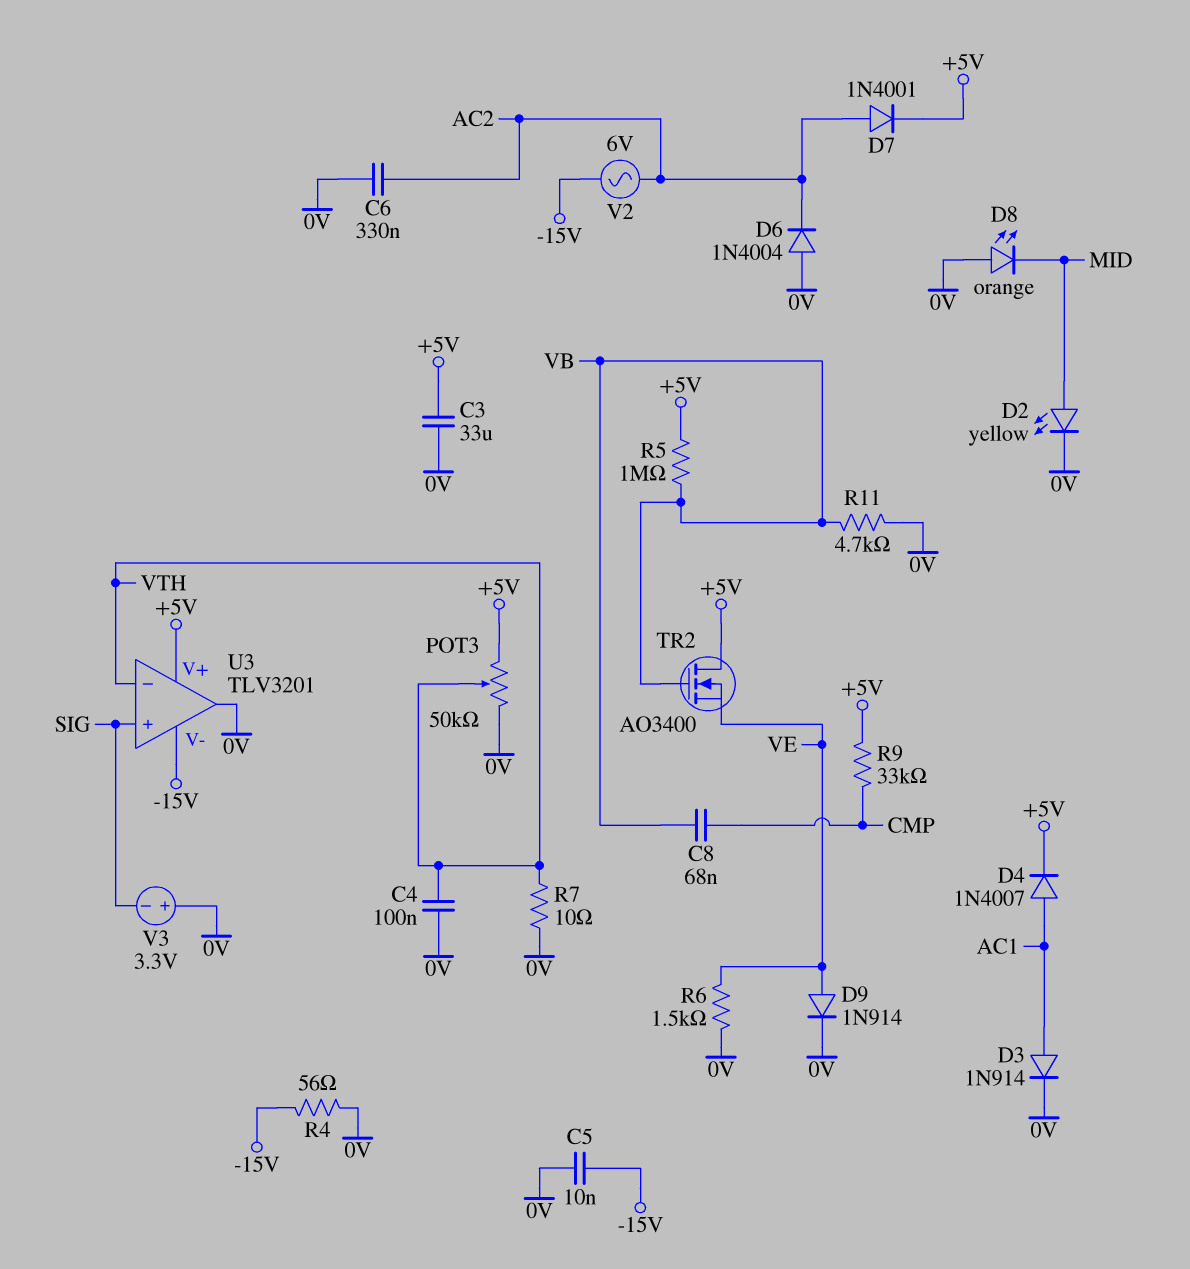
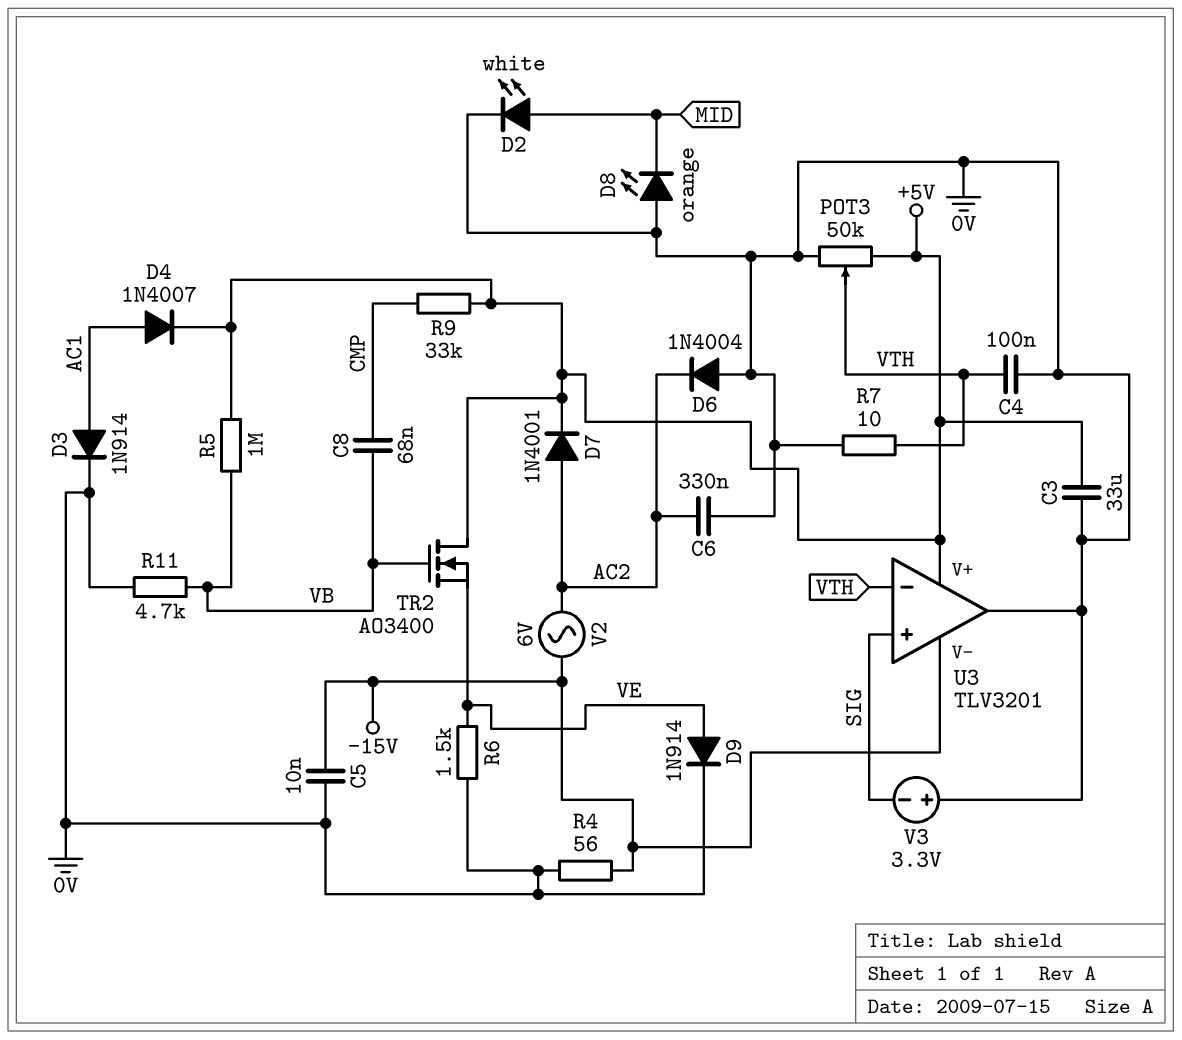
D2: LED yellow (A MID, K 0V) -> LED white (A MID, K 0V)

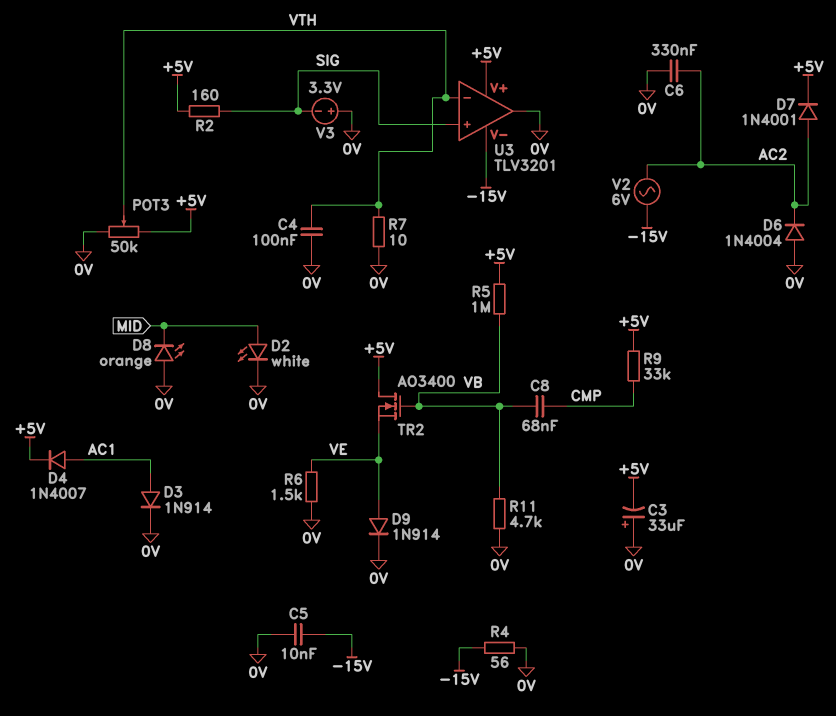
C3: 33uF (+5V, 0V) -> 33uF (plus 0V, minus +5V)
R2: none -> 160 (+5V, SIG)

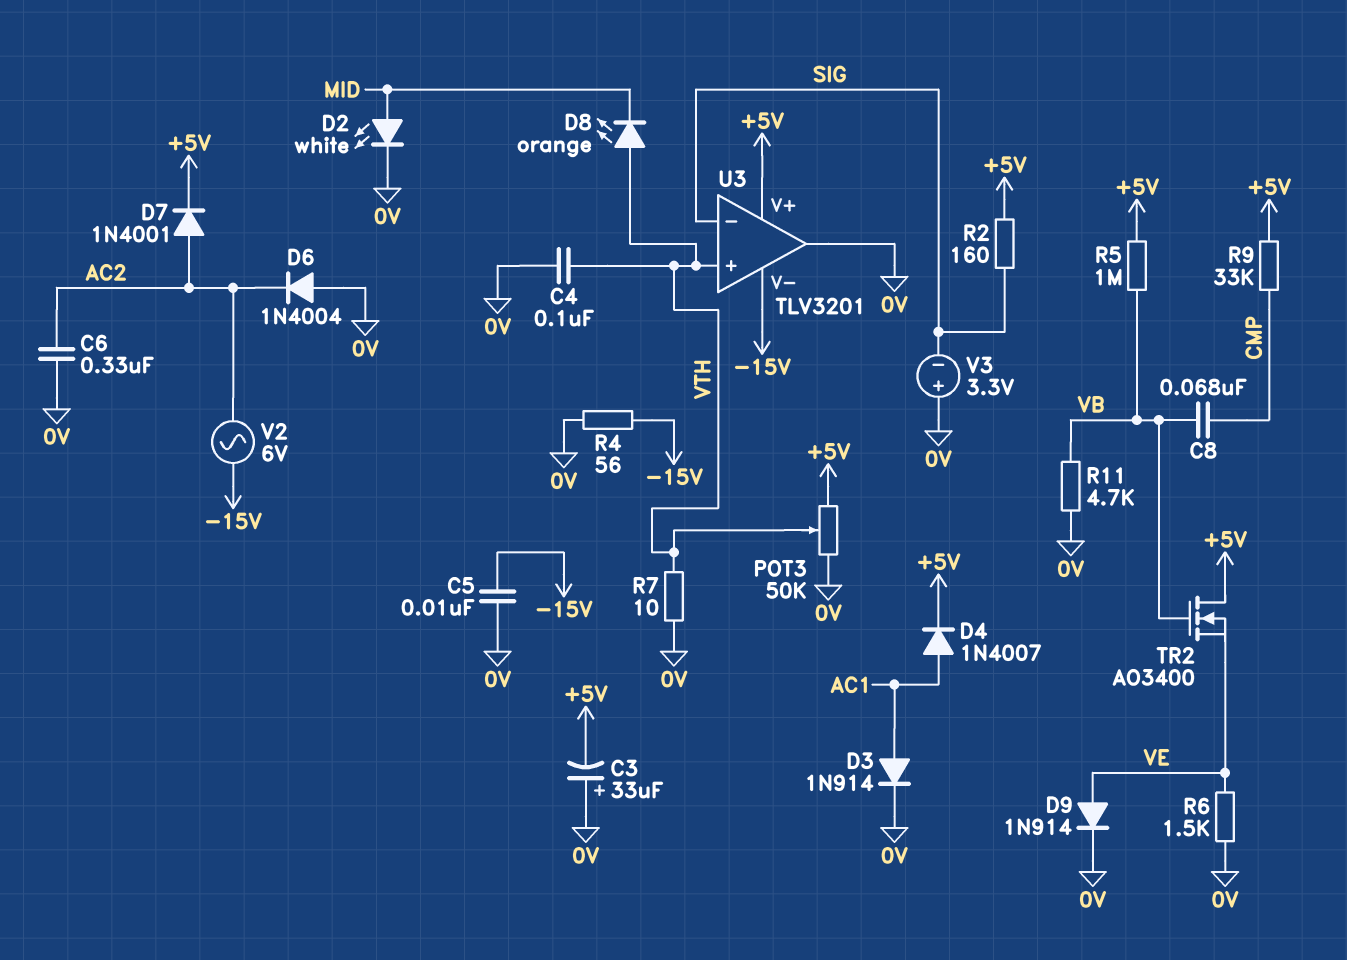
D8: LED orange (A 0V, K MID) -> LED orange (A VTH, K MID)
U3 pin in+: SIG -> VTH
U3 pin in-: VTH -> SIG

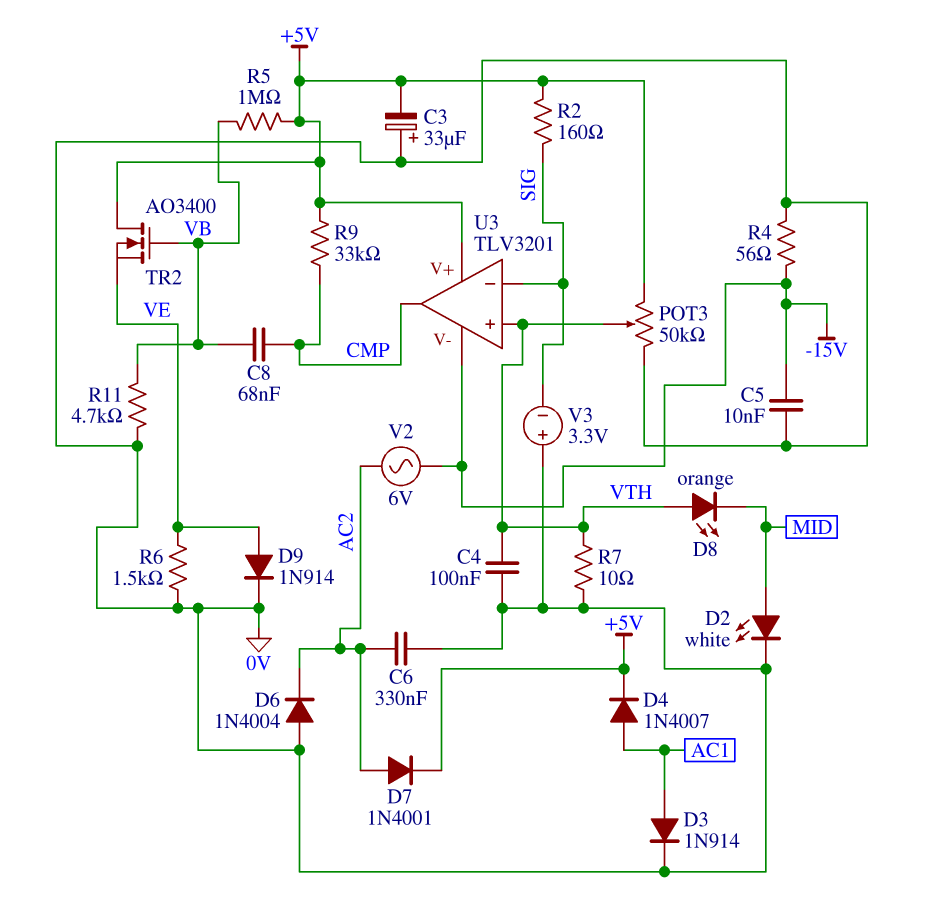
U3 pin out: 0V -> CMP

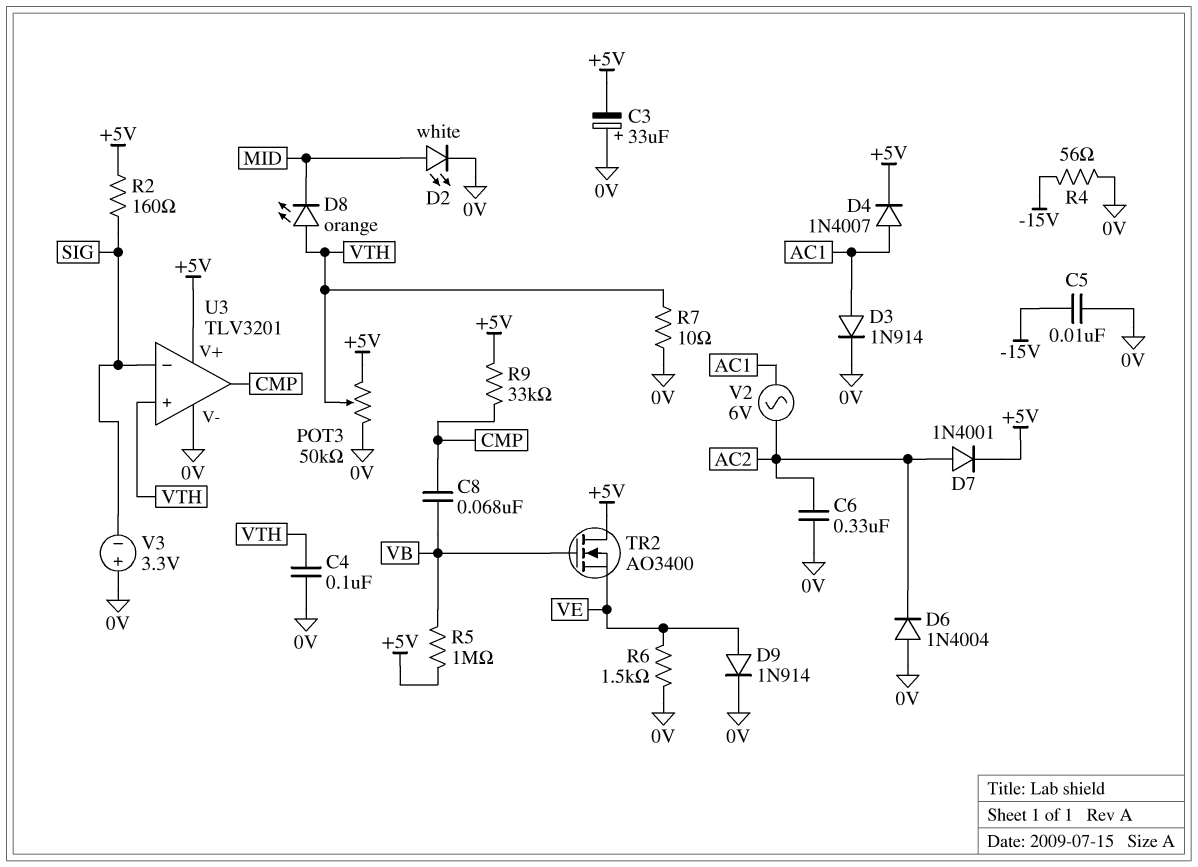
R11: 4.7k (0V, VB) -> none
U3 pin V-: -15V -> 0V
V2: AC 6V (-15V, AC2) -> AC 6V (AC1, AC2)

